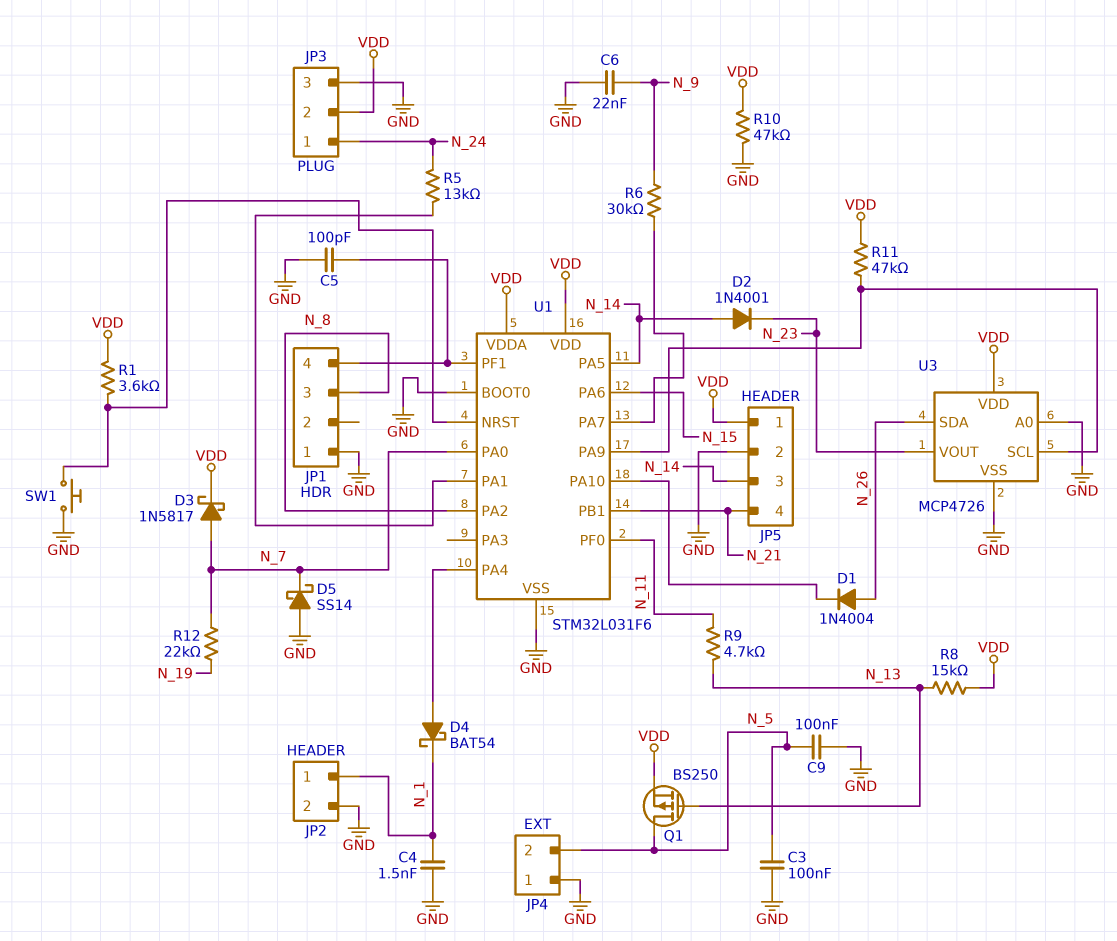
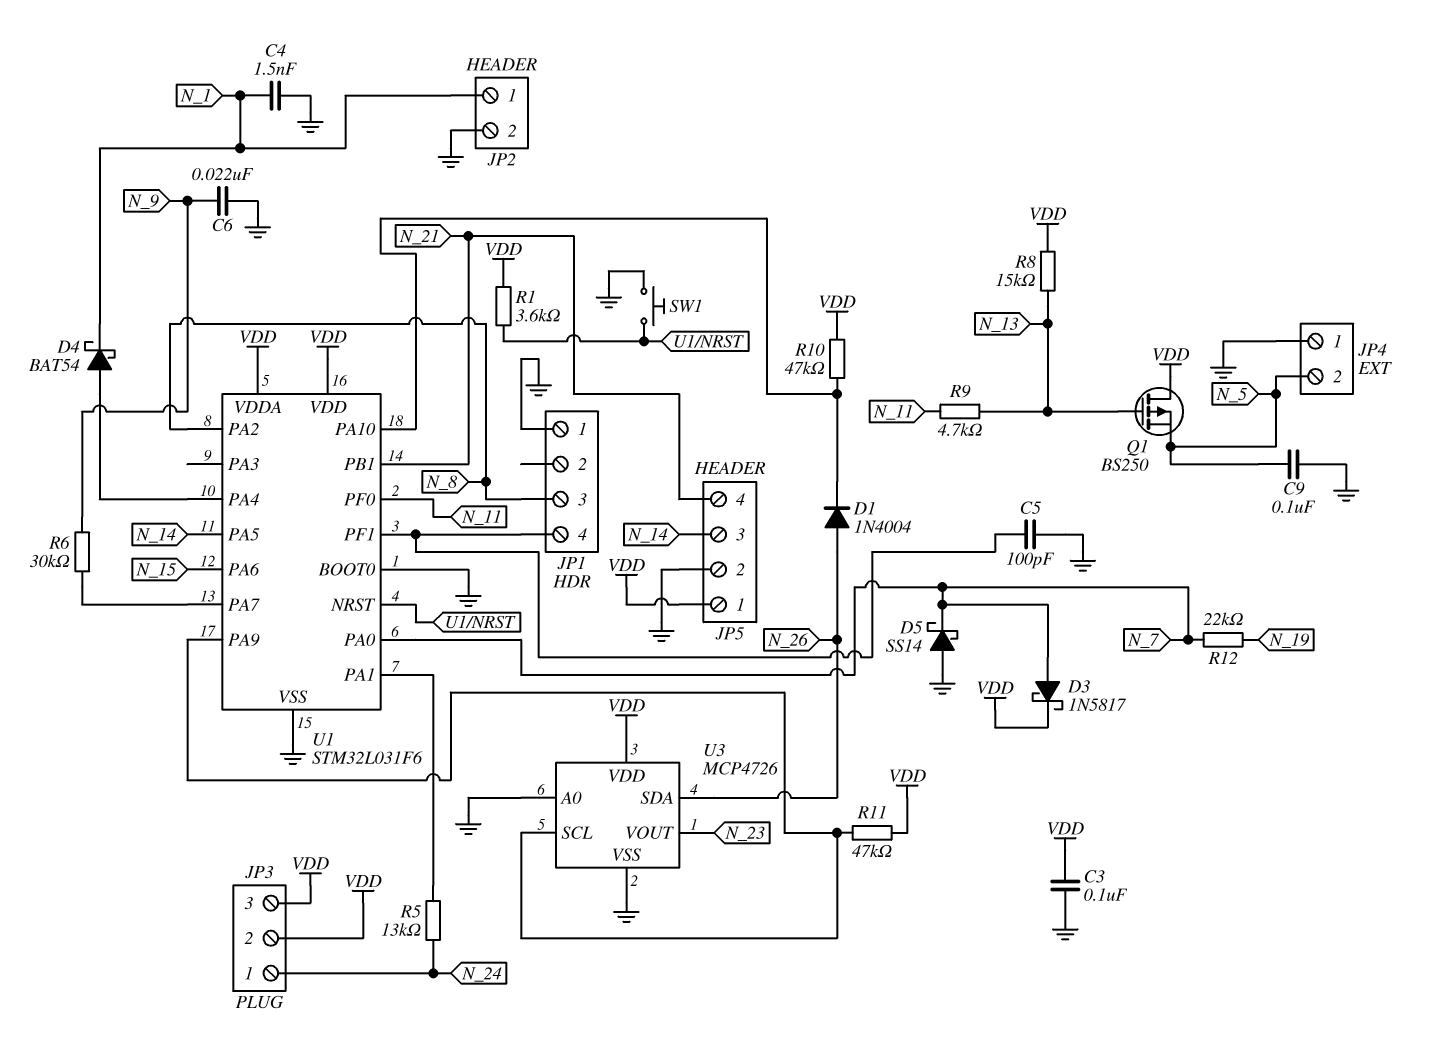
C3: 100nF (GND, N_5) -> 100nF (GND, VDD)
D2: diode 1N4001 (A N_14, K N_23) -> none
JP3 pin 3: GND -> VDD
Q1: PMOS BS250 (G N_13, D N_5, S VDD) -> PMOS BS250 (G N_13, D VDD, S N_5)
R10: 47k (GND, VDD) -> 47k (U1/PA10, VDD)

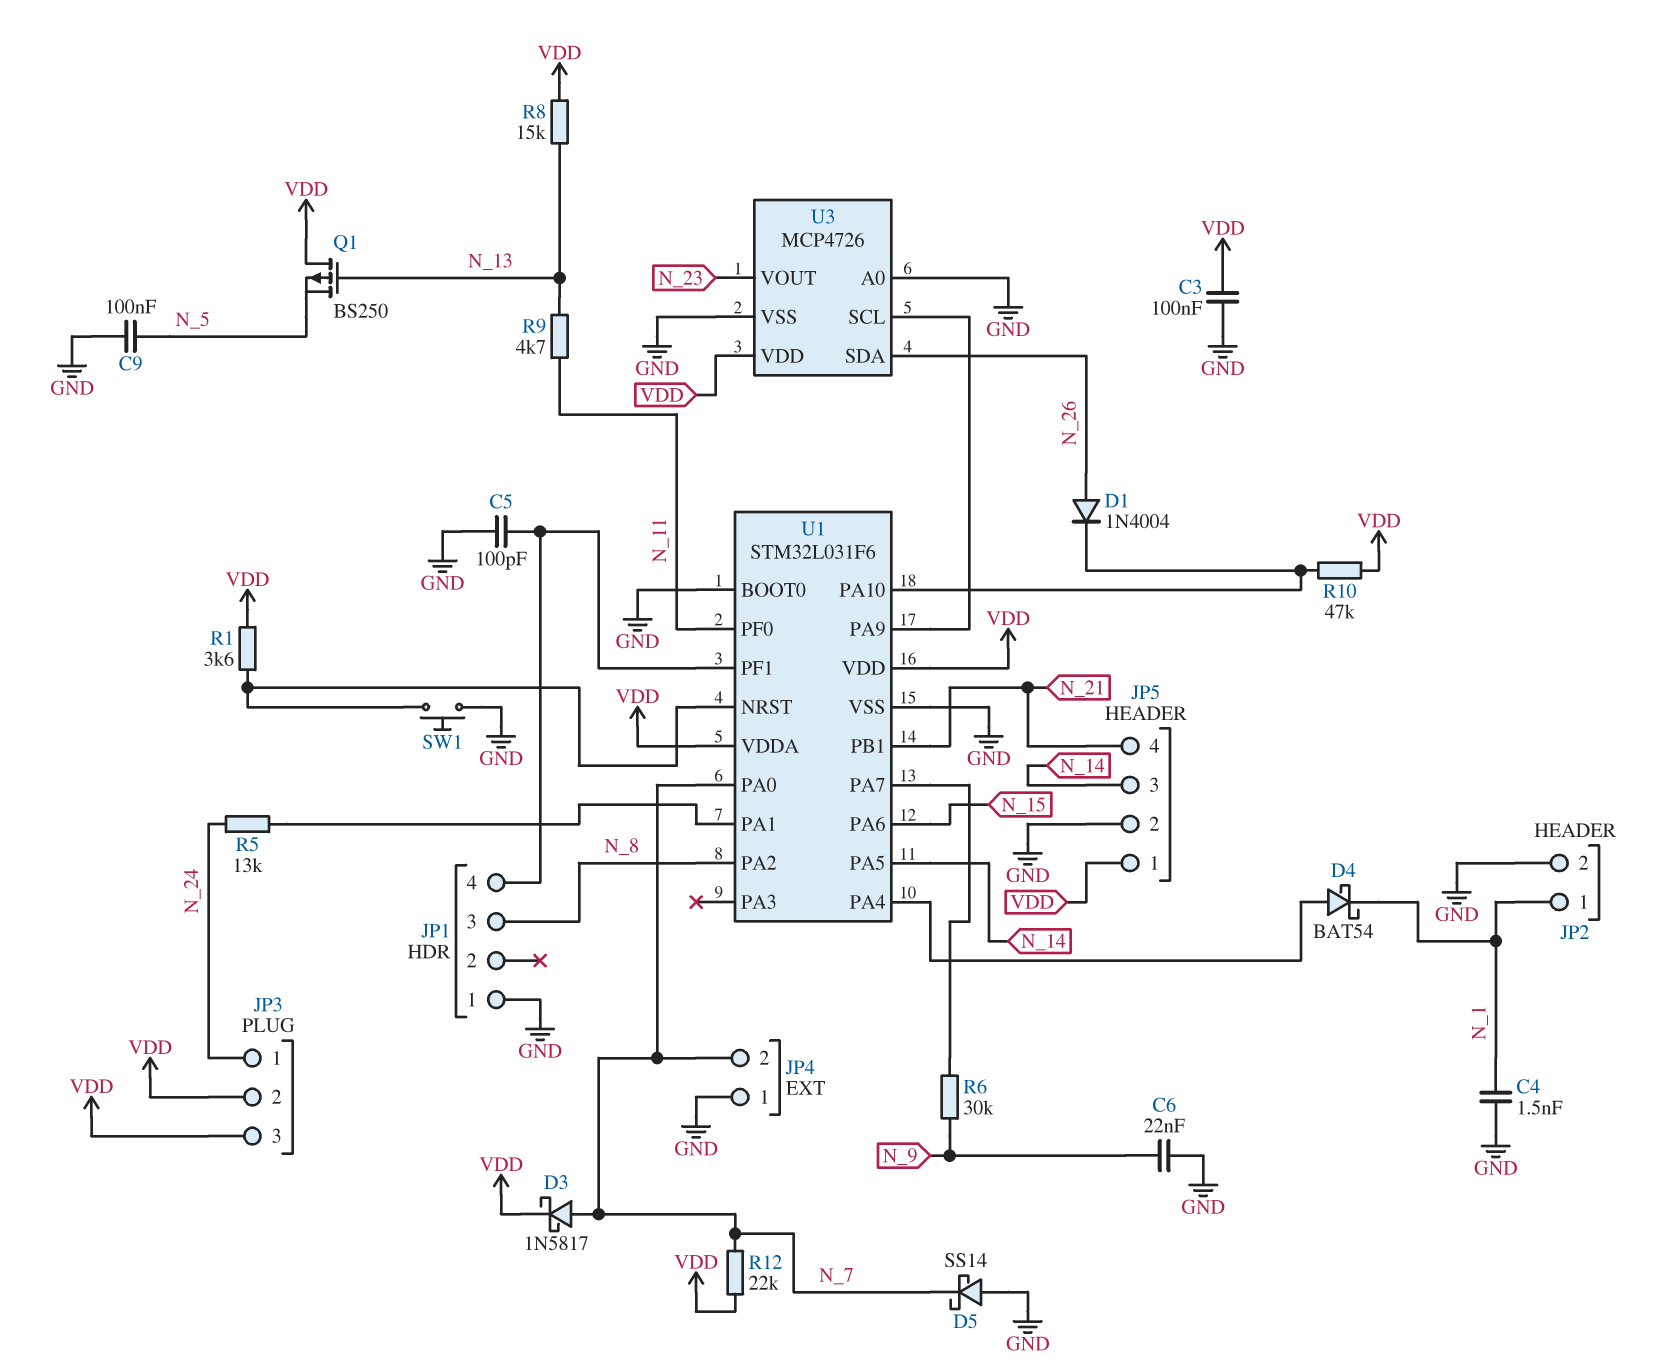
JP4 pin 2: N_5 -> N_7
R11: 47k (U1/PA9, VDD) -> none
R12: 22k (N_7, N_19) -> 22k (N_7, VDD)

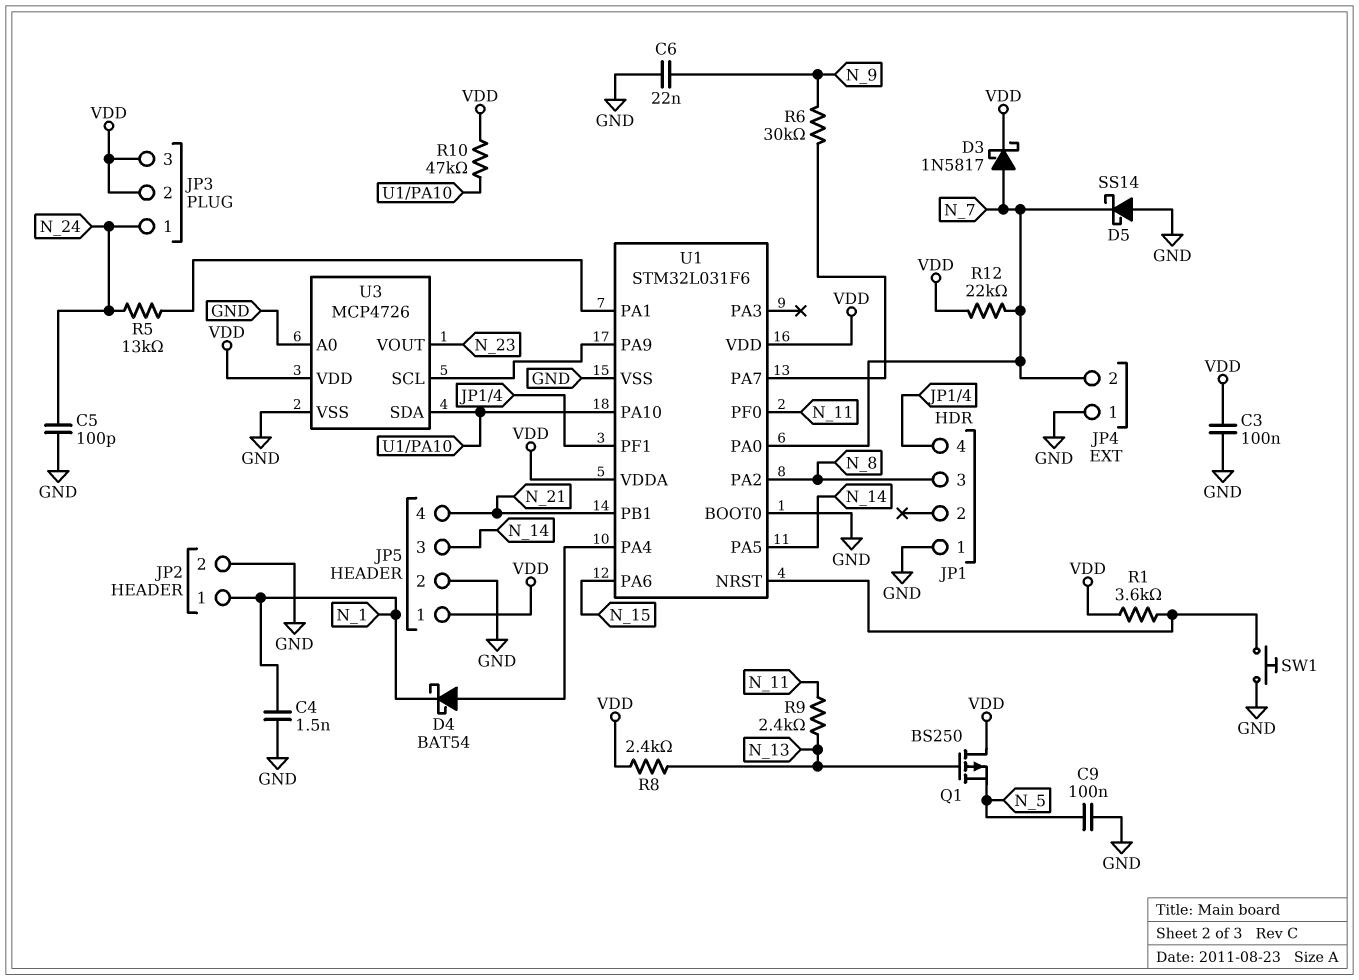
C5: 100pF (GND, JP1/4) -> 100pF (GND, N_24)
D1: diode 1N4004 (A N_26, K U1/PA10) -> none
R8: 15k (N_13, VDD) -> 2.4k (N_13, VDD)
R9: 4.7k (N_11, N_13) -> 2.4k (N_11, N_13)
U3 pin SDA: N_26 -> U1/PA10

